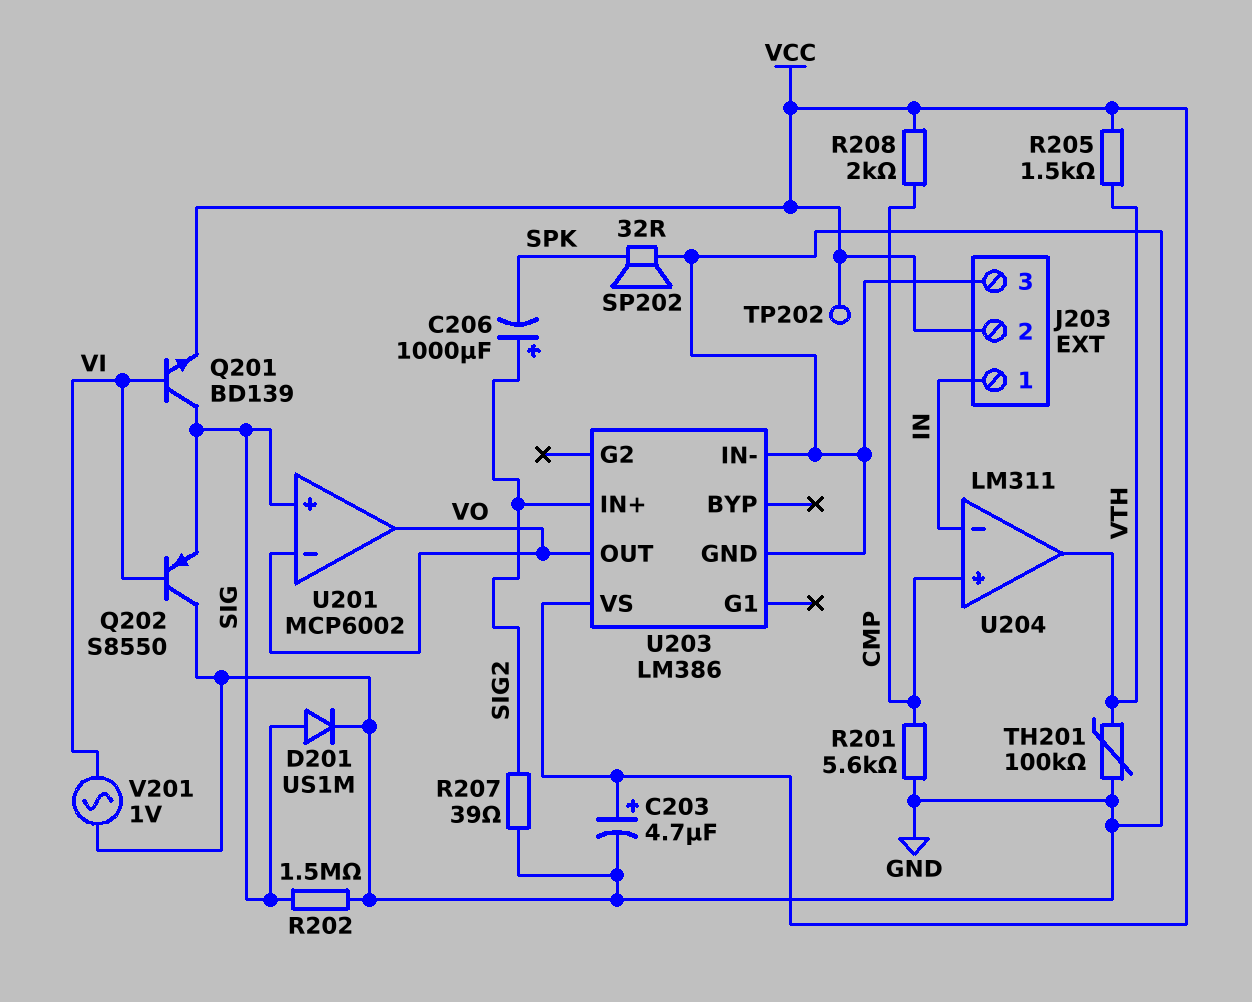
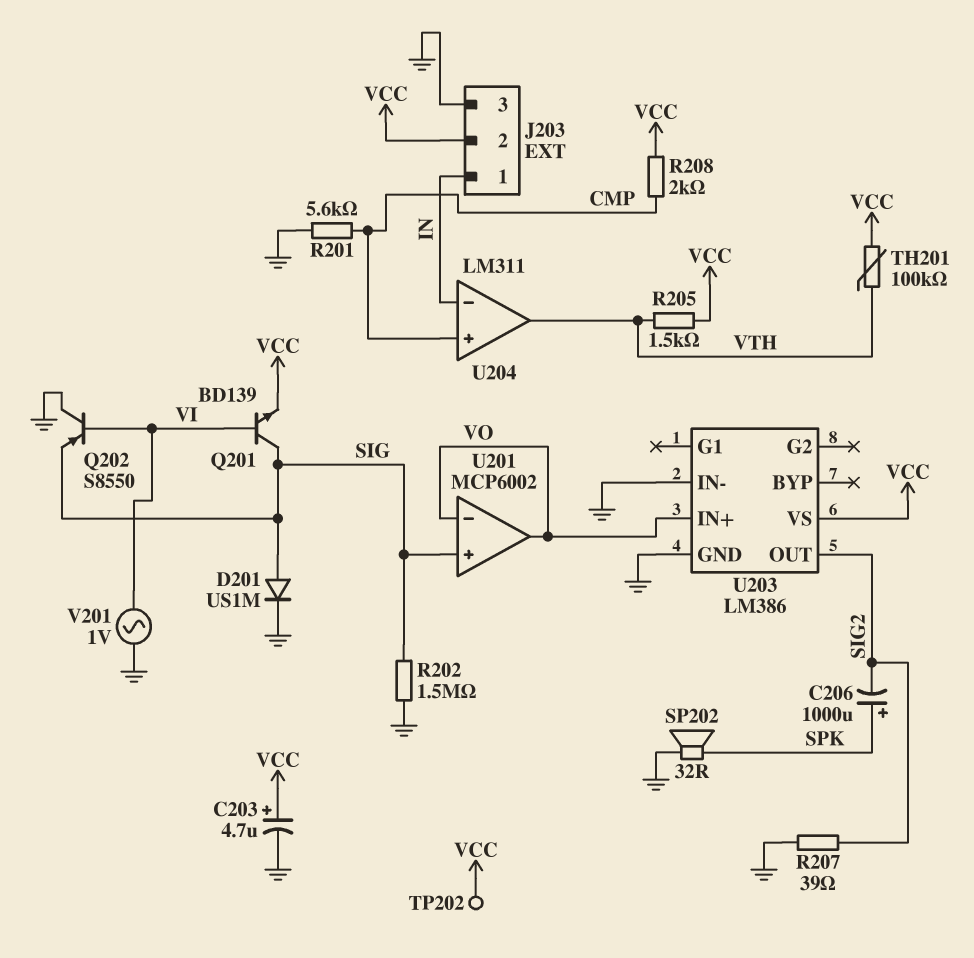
C206: 1000uF (plus SIG2, minus SPK) -> 1000uF (plus SPK, minus SIG2)
TH201: 100k (GND, VTH) -> 100k (VCC, VTH)
U203 pin IN+: SIG2 -> VO
U203 pin OUT: VO -> SIG2

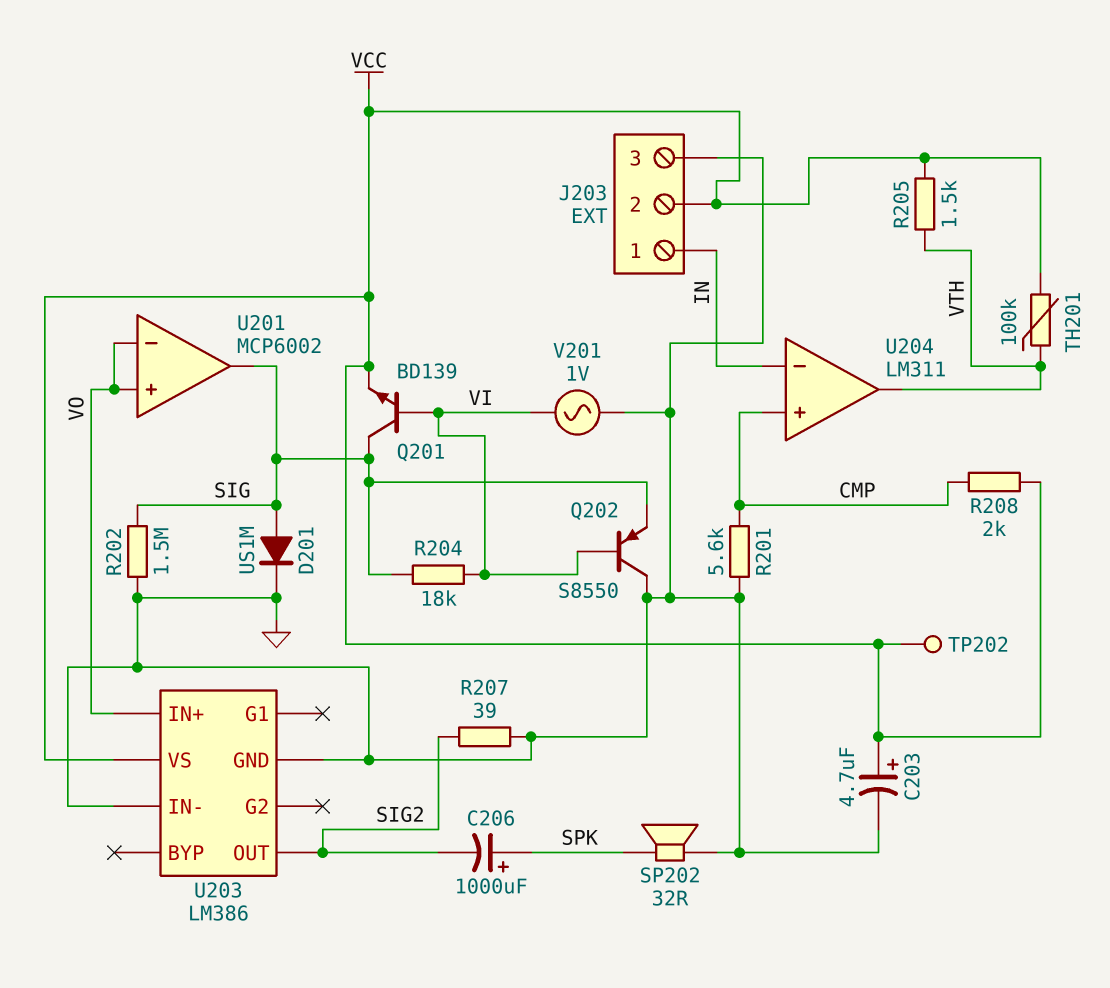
R204: none -> 18k (SIG, VI)
U201 pin in+: SIG -> VO
U201 pin out: VO -> SIG

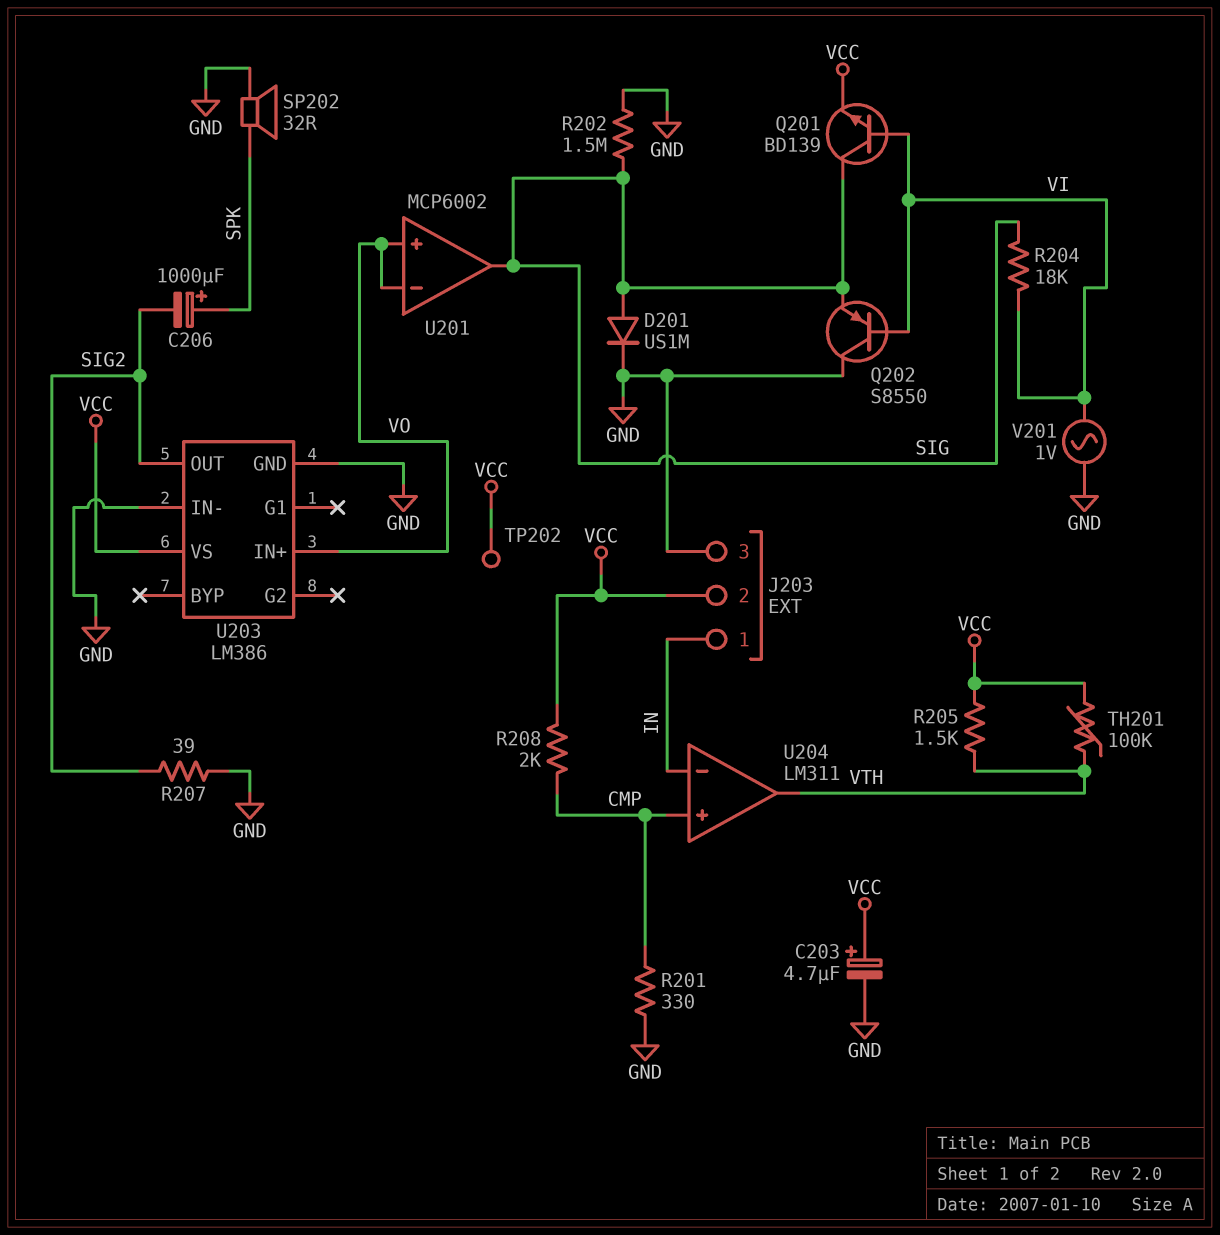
R201: 5.6k (CMP, GND) -> 330 (CMP, GND)

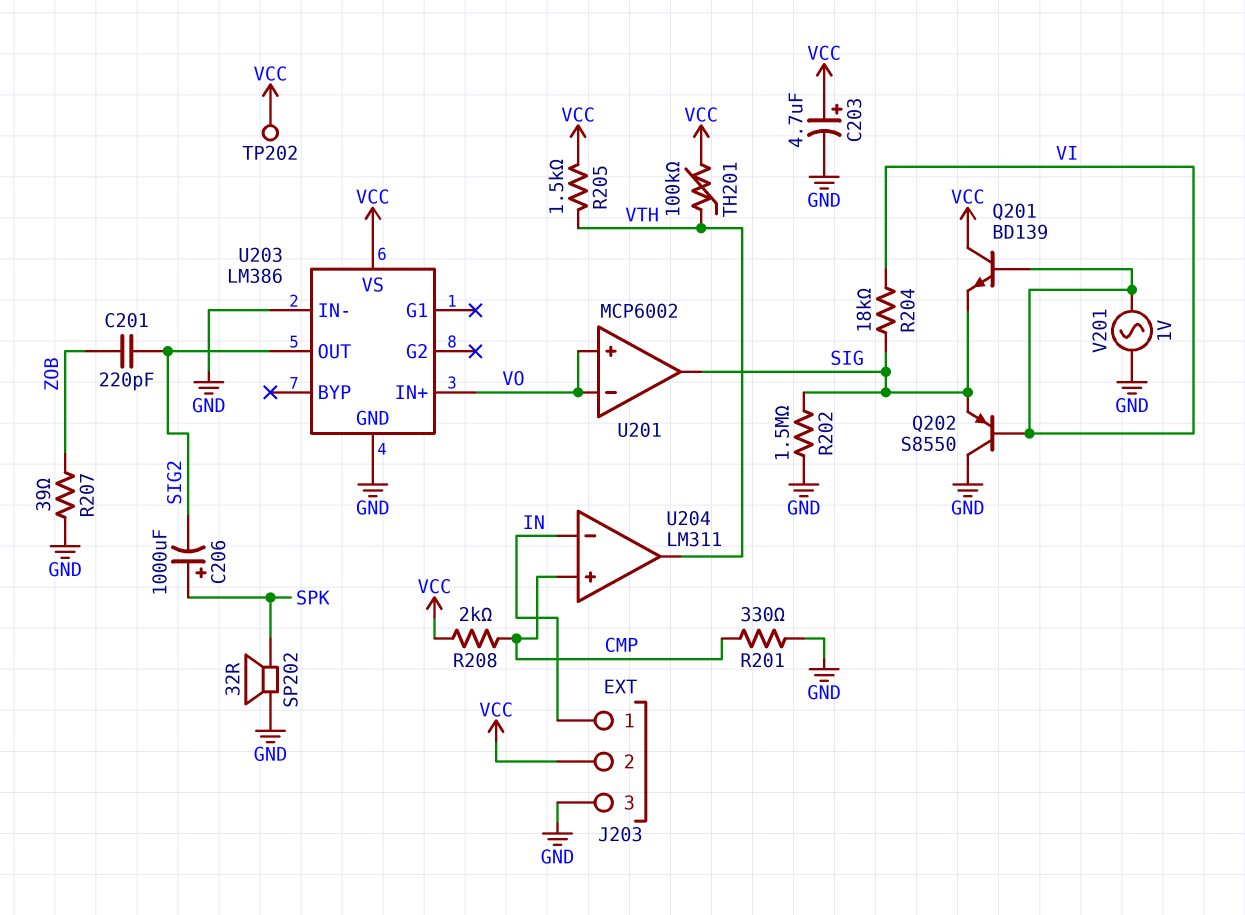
C201: none -> 220pF (SIG2, ZOB)
D201: diode US1M (A SIG, K GND) -> none
Q201: NPN BD139 (B VI, C SIG, E VCC) -> NPN BD139 (B VI, C VCC, E SIG)
R207: 39 (GND, SIG2) -> 39 (GND, ZOB)

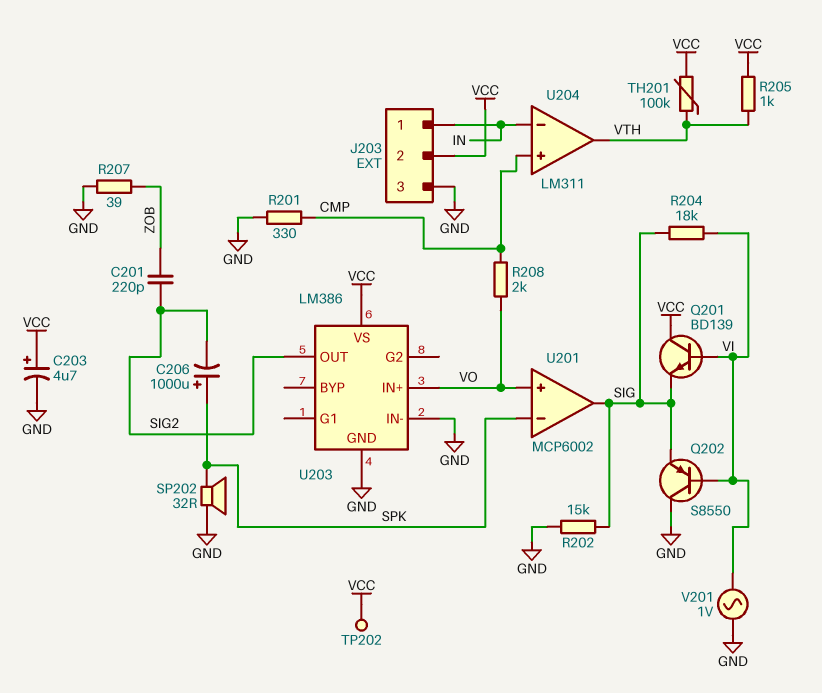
R202: 1.5M (GND, SIG) -> 15k (GND, SIG)
R205: 1.5k (VCC, VTH) -> 1k (VCC, VTH)
R208: 2k (CMP, VCC) -> 2k (CMP, VO)
U201 pin in-: VO -> SPK

